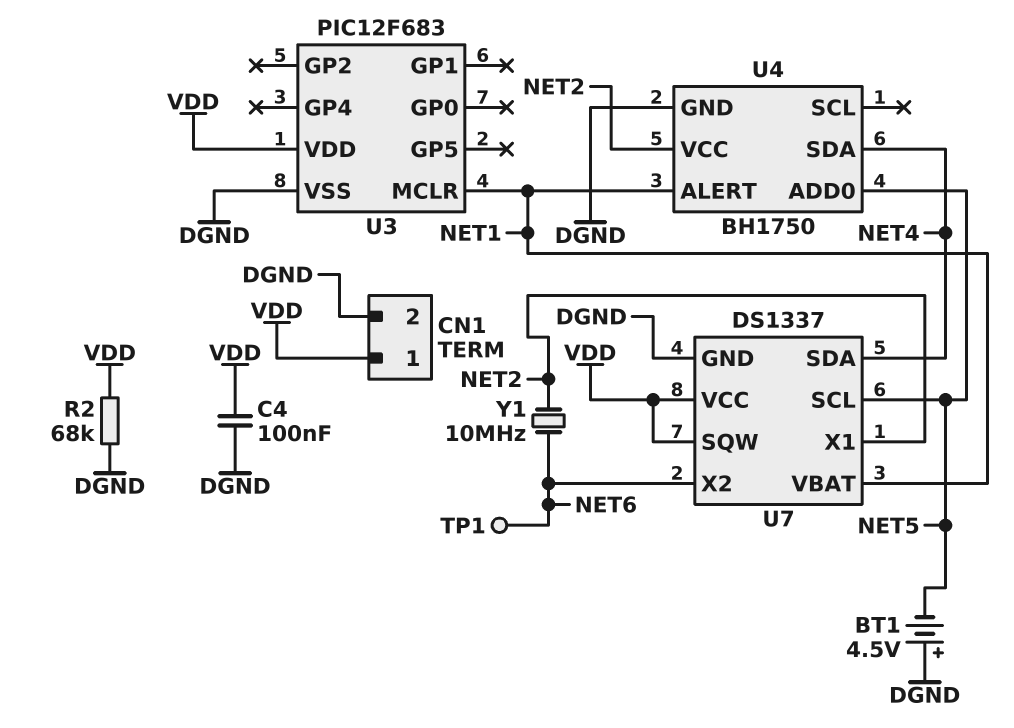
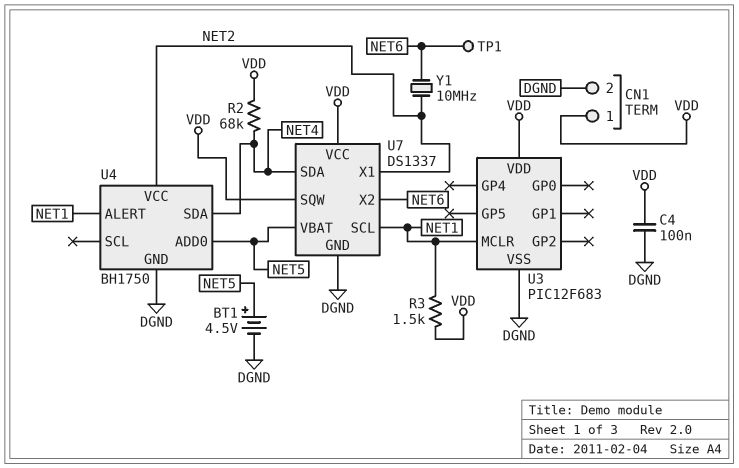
BT1: 4.5V (plus DGND, minus NET5) -> 4.5V (plus NET5, minus DGND)
R2: 68k (DGND, VDD) -> 68k (NET4, VDD)
R3: none -> 1.5k (NET1, VDD)
U7 pin SCL: NET5 -> NET1
U7 pin VBAT: NET1 -> NET5

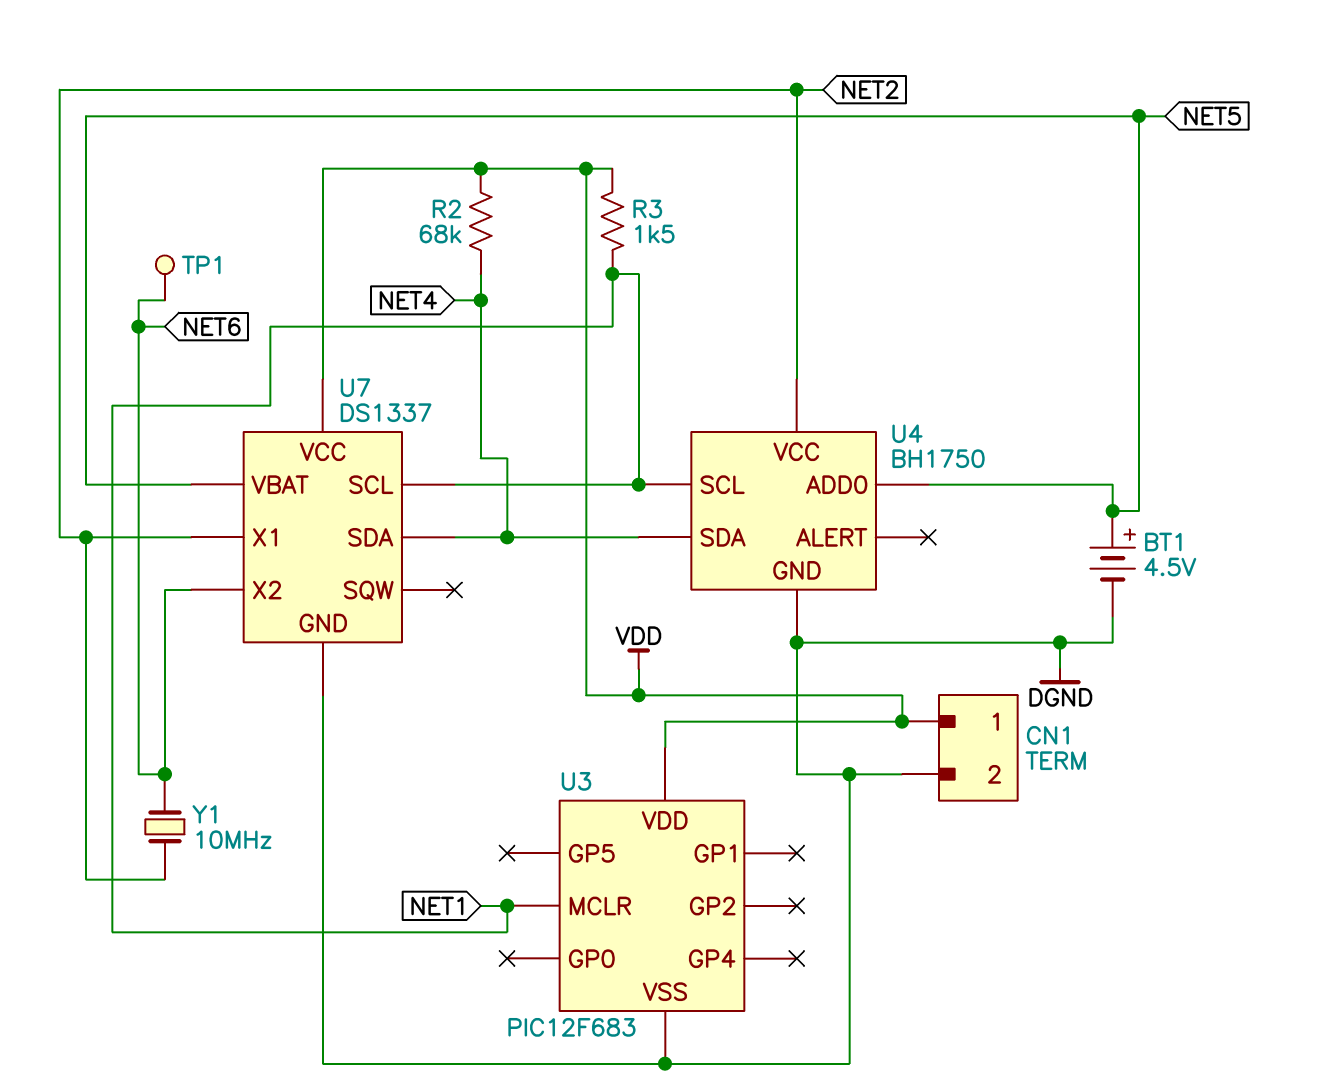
C4: 100nF (DGND, VDD) -> none
U4 pin ALERT: NET1 -> none
U4 pin SCL: none -> NET1
U7 pin SQW: VDD -> none

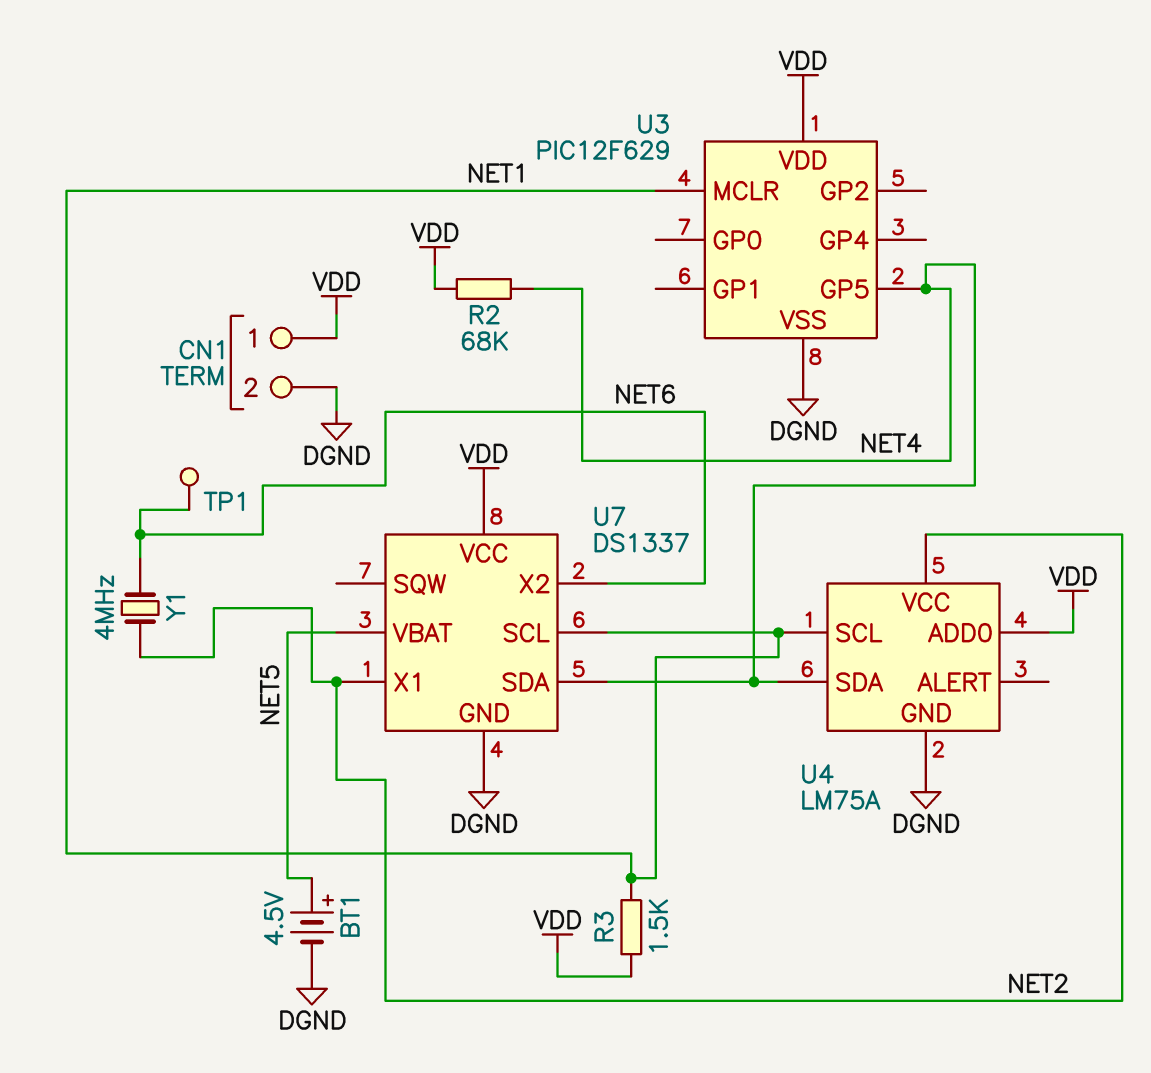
U3: PIC12F683 -> PIC12F629
U3 pin GP5: none -> NET4
U4: BH1750 -> LM75A
U4 pin ADD0: NET5 -> VDD
Y1: 10MHz (NET2, NET6) -> 4MHz (NET2, NET6)

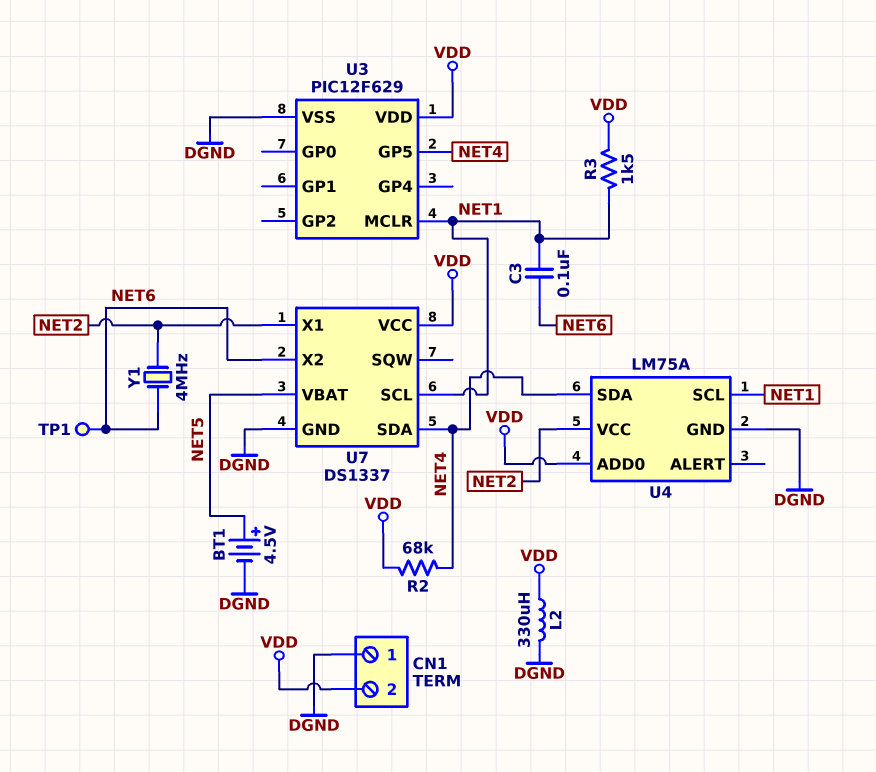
C3: none -> 100nF (NET1, NET6)
CN1 pin 1: VDD -> DGND
CN1 pin 2: DGND -> VDD
L2: none -> 330uH (DGND, VDD)

